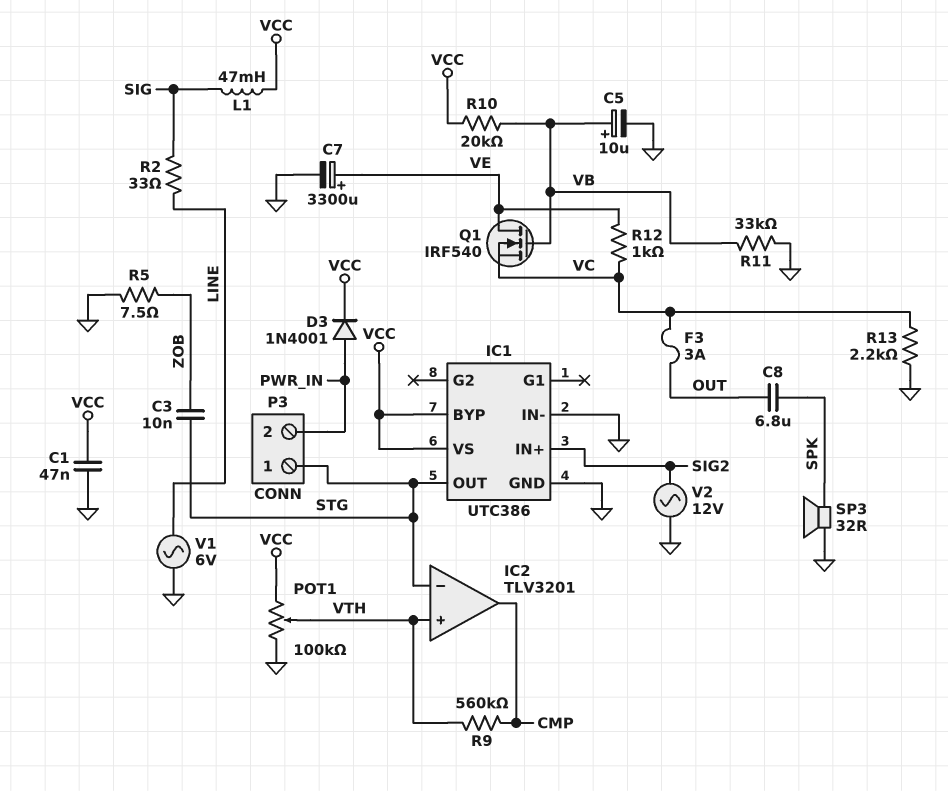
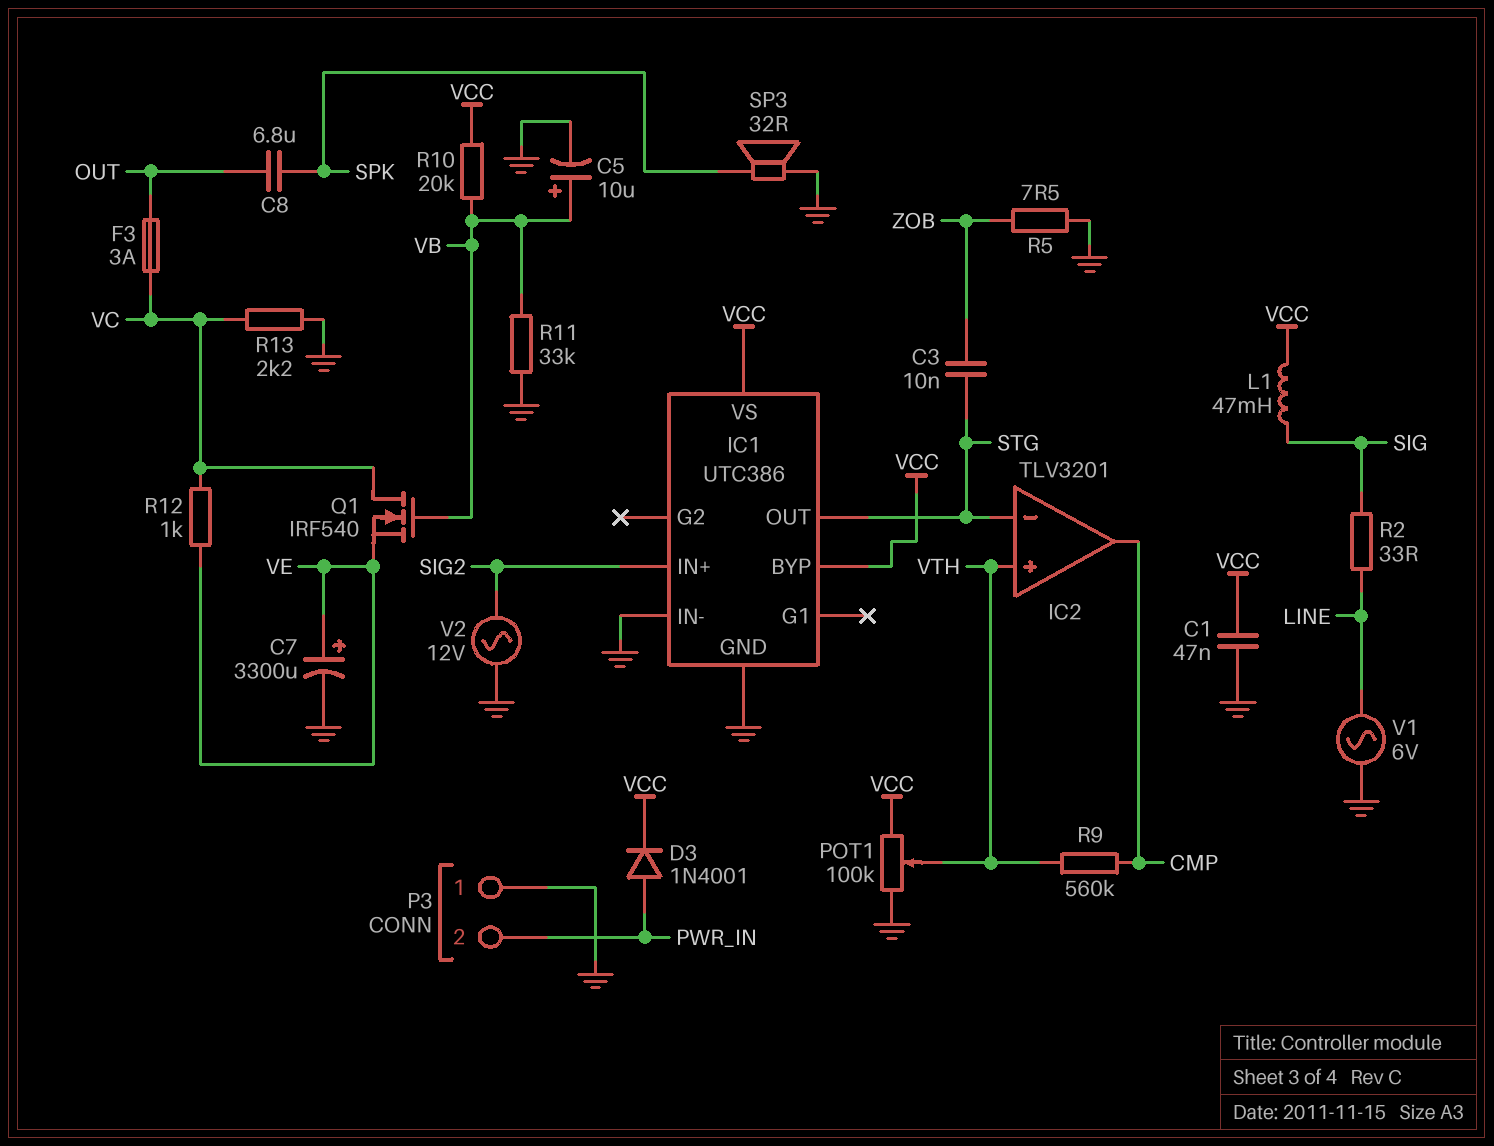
P3 pin 1: STG -> GND
Q1: NMOS IRF540 (G VB, D VE, S VC) -> NMOS IRF540 (G VB, D VC, S VE)

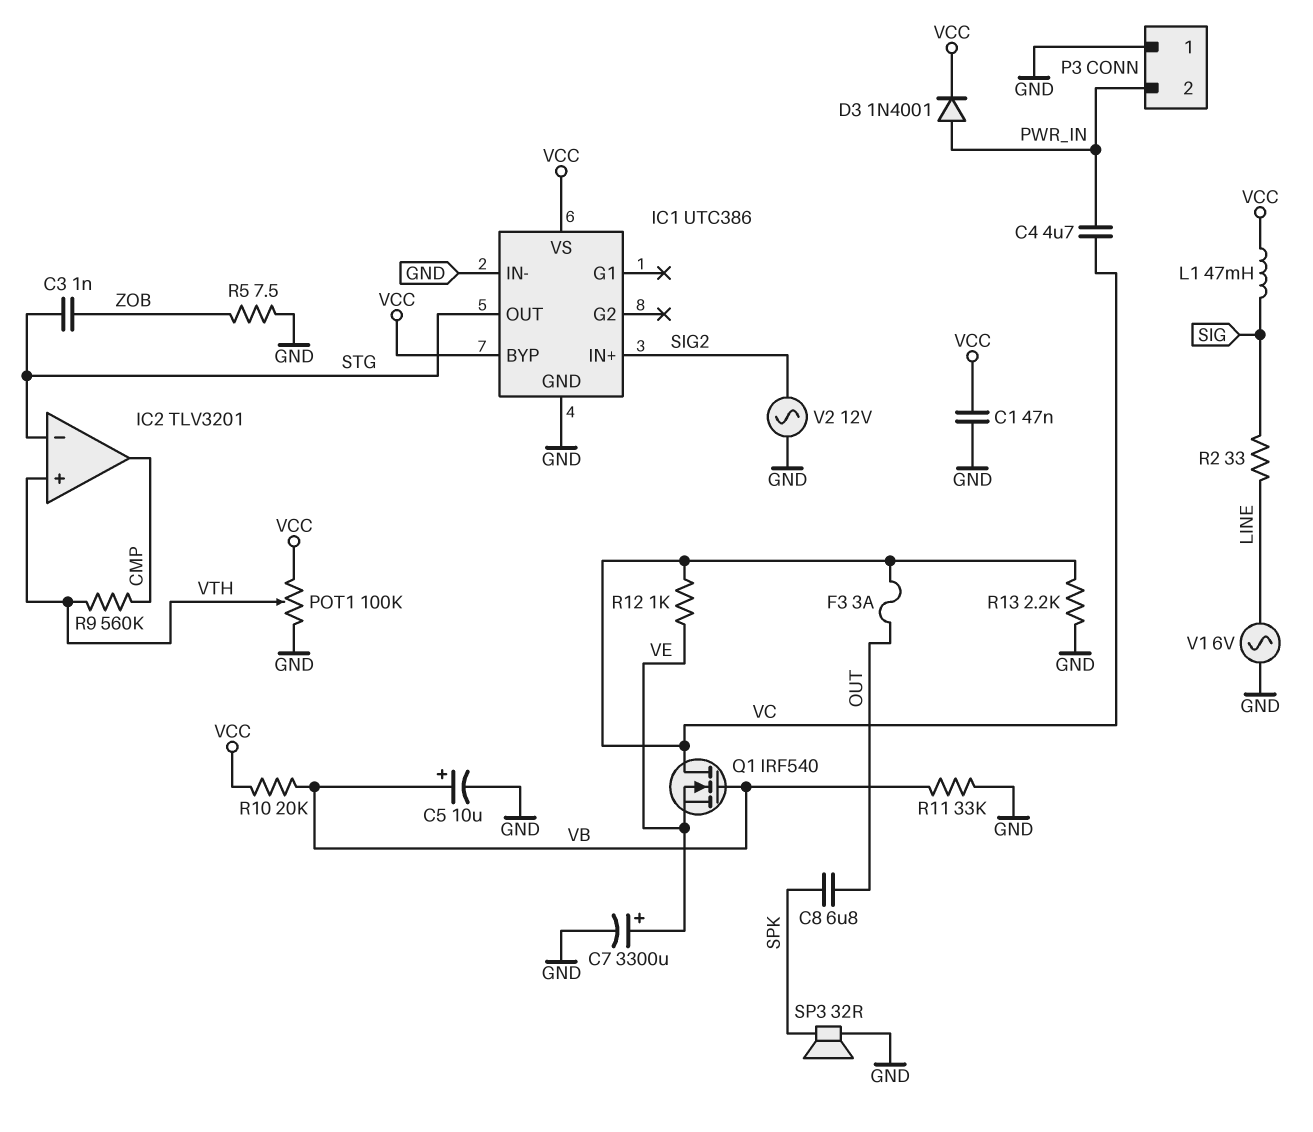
C3: 10nF (STG, ZOB) -> 1nF (STG, ZOB)
C4: none -> 4.7uF (PWR_IN, VC)

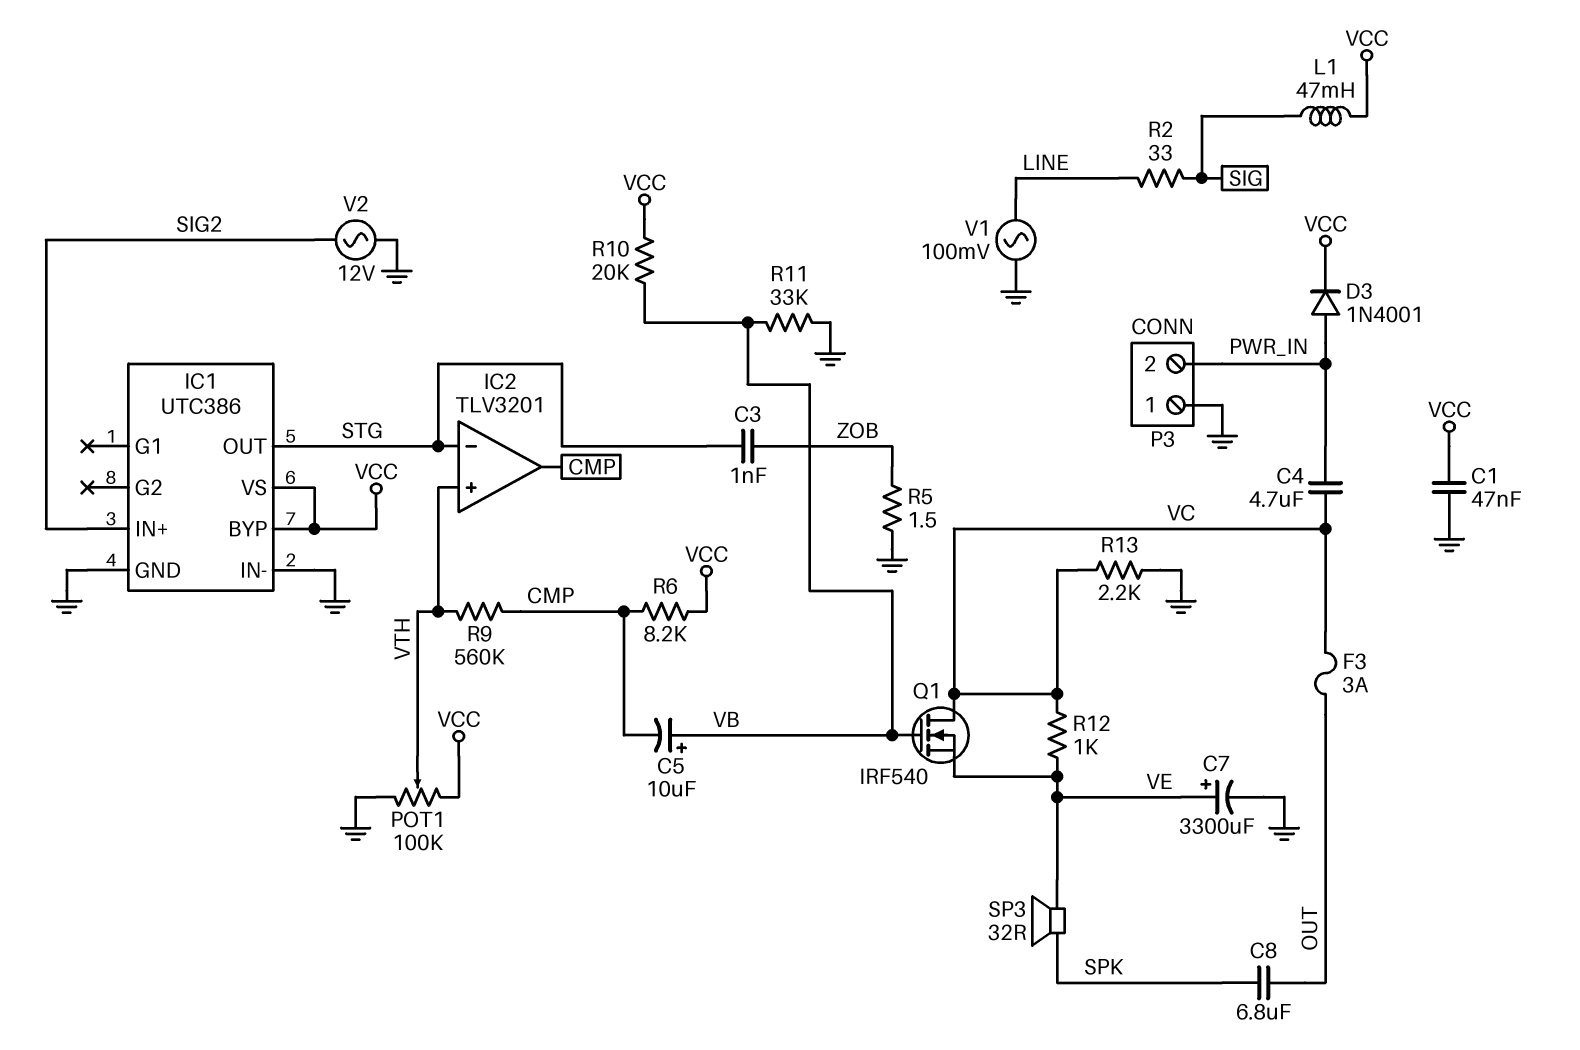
C5: 10uF (plus VB, minus GND) -> 10uF (plus VB, minus CMP)
R5: 7.5 (GND, ZOB) -> 1.5 (GND, ZOB)
R6: none -> 8.2k (CMP, VCC)
SP3: speaker 32R (GND, SPK) -> speaker 32R (SPK, VE)
V1: AC 6V (GND, LINE) -> AC 100mV (GND, LINE)

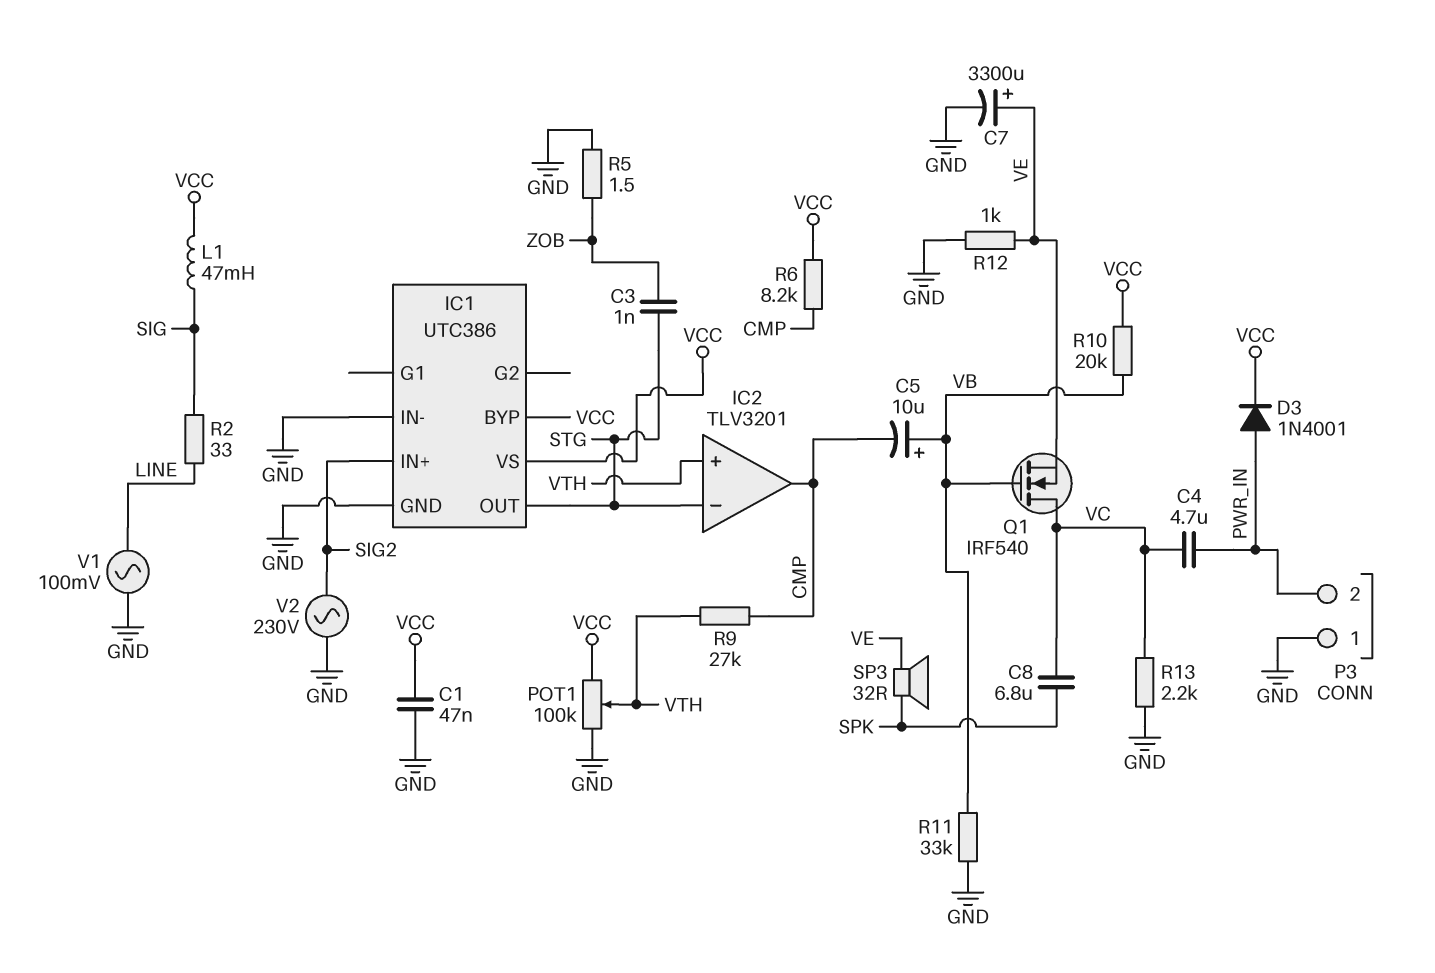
C8: 6.8uF (OUT, SPK) -> 6.8uF (SPK, VC)
F3: 3A (OUT, VC) -> none
R9: 560k (CMP, VTH) -> 27k (CMP, VTH)
R12: 1k (VC, VE) -> 1k (GND, VE)
V2: AC 12V (GND, SIG2) -> AC 230V (GND, SIG2)

